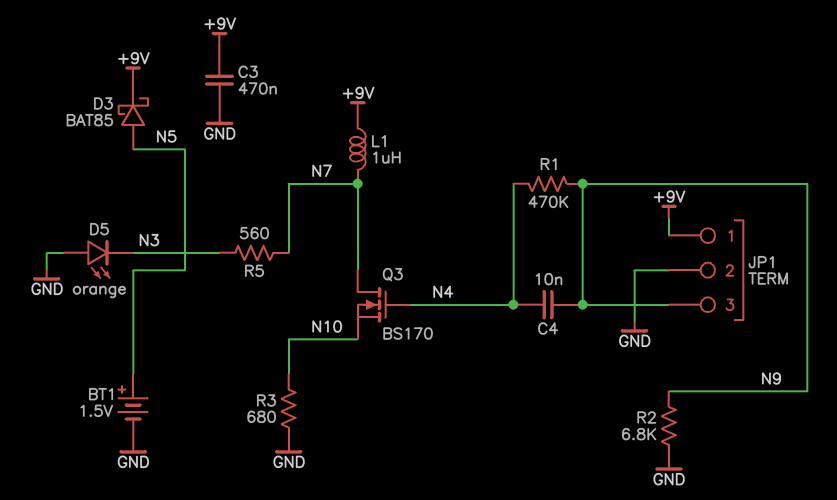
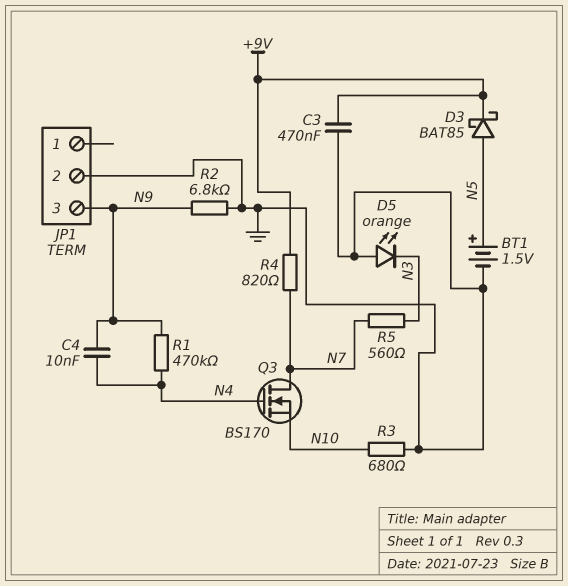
JP1 pin 1: +9V -> none
L1: 1uH (+9V, N7) -> none
R4: none -> 820 (+9V, N7)

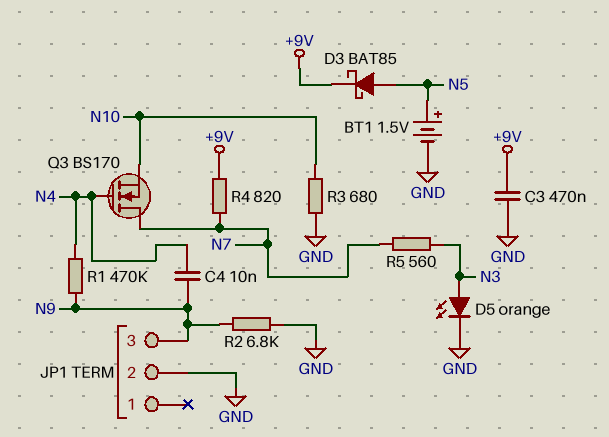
D5: LED orange (A GND, K N3) -> LED orange (A N3, K GND)

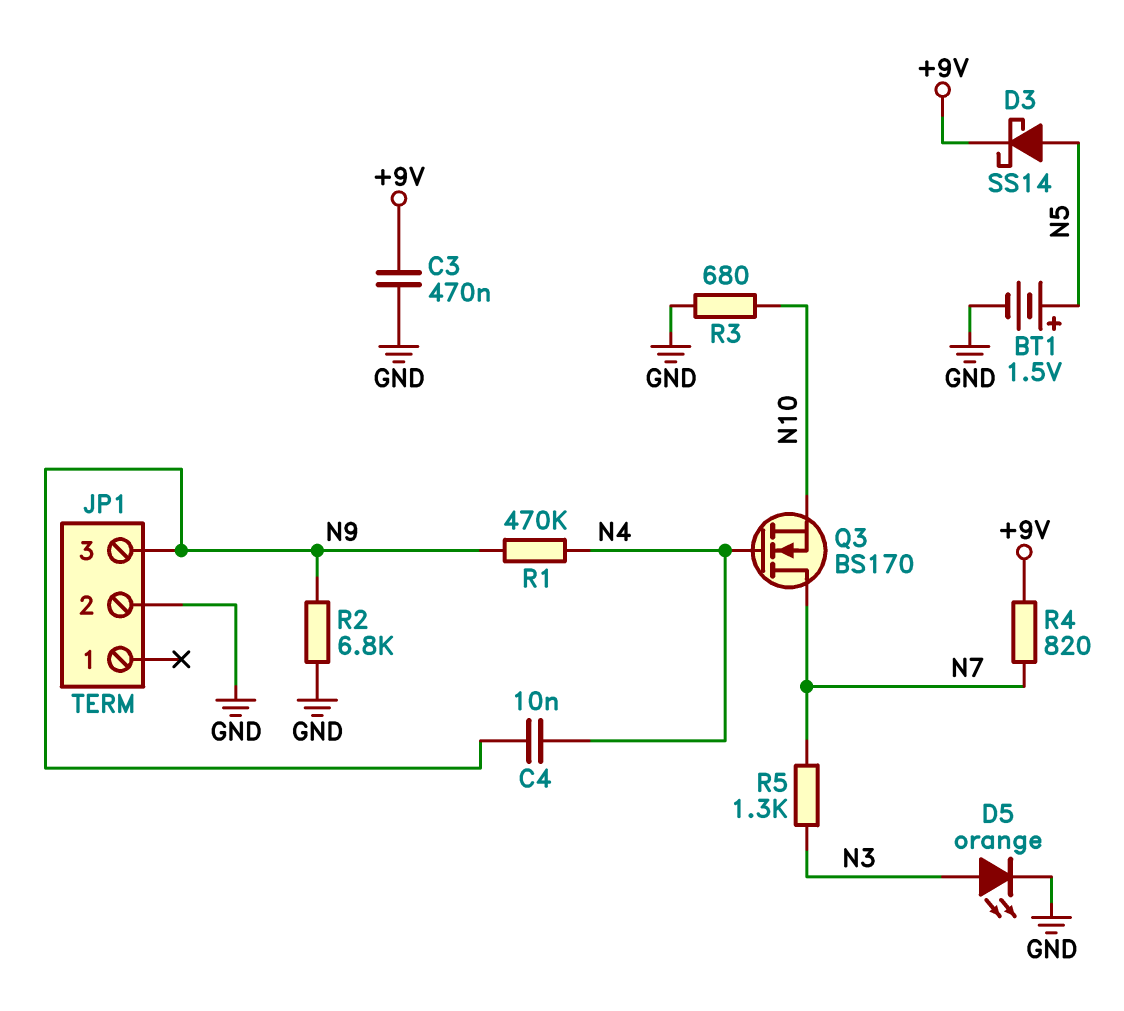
D3: schottky BAT85 (A N5, K +9V) -> schottky SS14 (A N5, K +9V)
R5: 560 (N3, N7) -> 1.3k (N3, N7)

